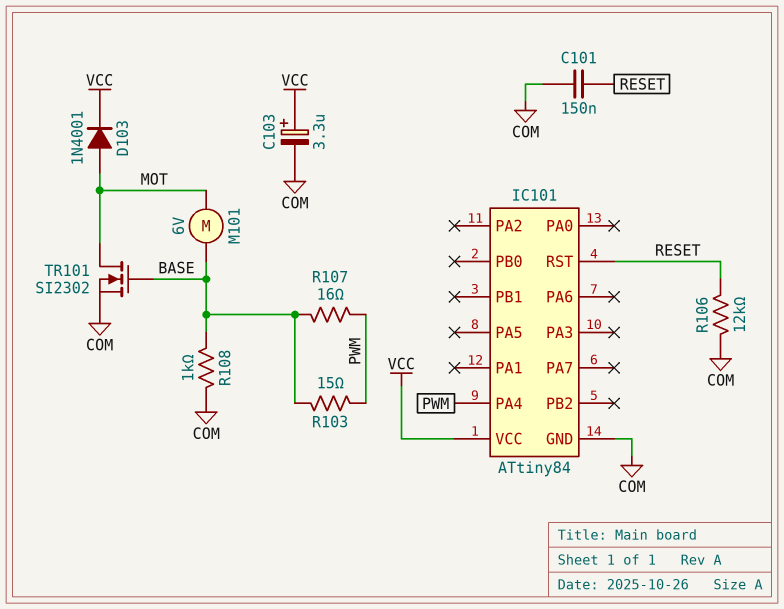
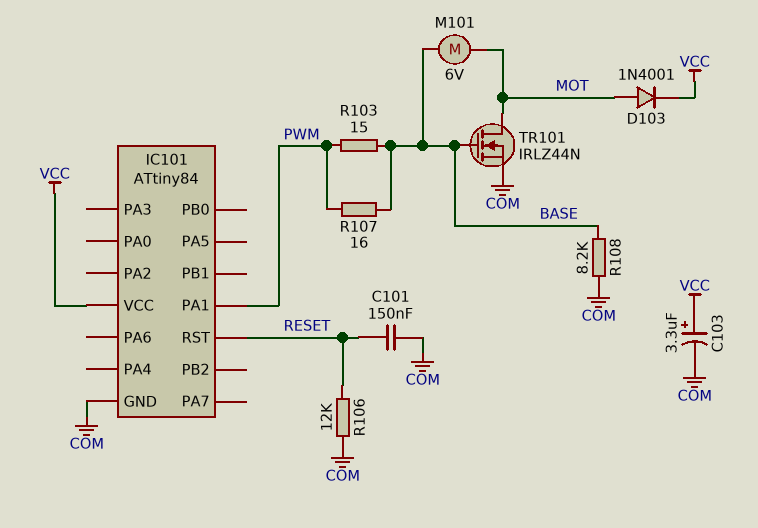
IC101 pin PA1: none -> PWM
IC101 pin PA4: PWM -> none
R108: 1k (BASE, COM) -> 8.2k (BASE, COM)
TR101: NMOS SI2302 (G BASE, D MOT, S COM) -> NMOS IRLZ44N (G BASE, D MOT, S COM)

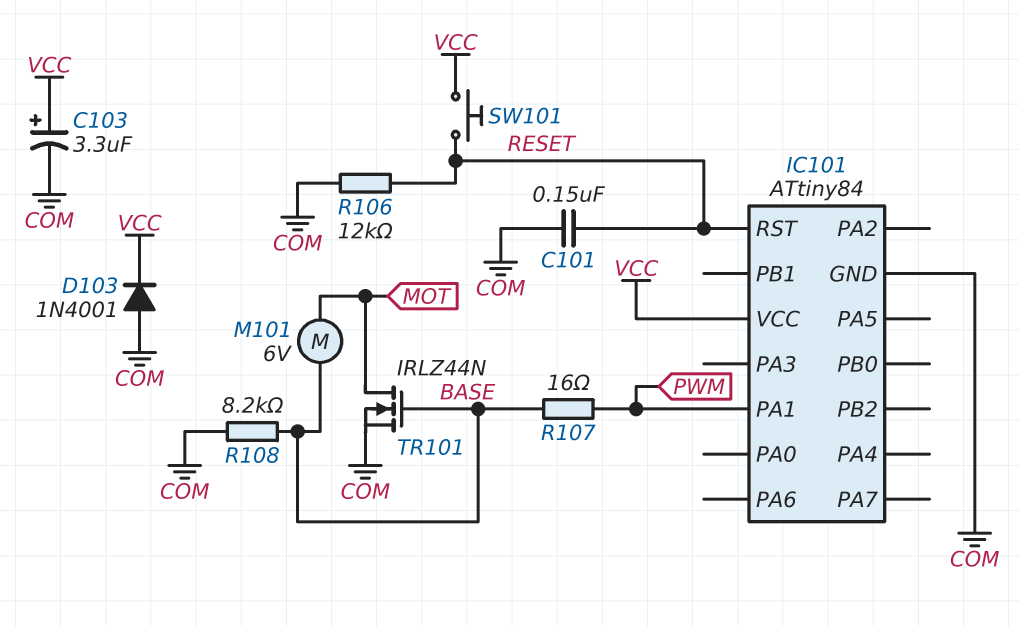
D103: diode 1N4001 (A MOT, K VCC) -> diode 1N4001 (A COM, K VCC)
R103: 15 (BASE, PWM) -> none
SW101: none -> button (RESET, VCC)

